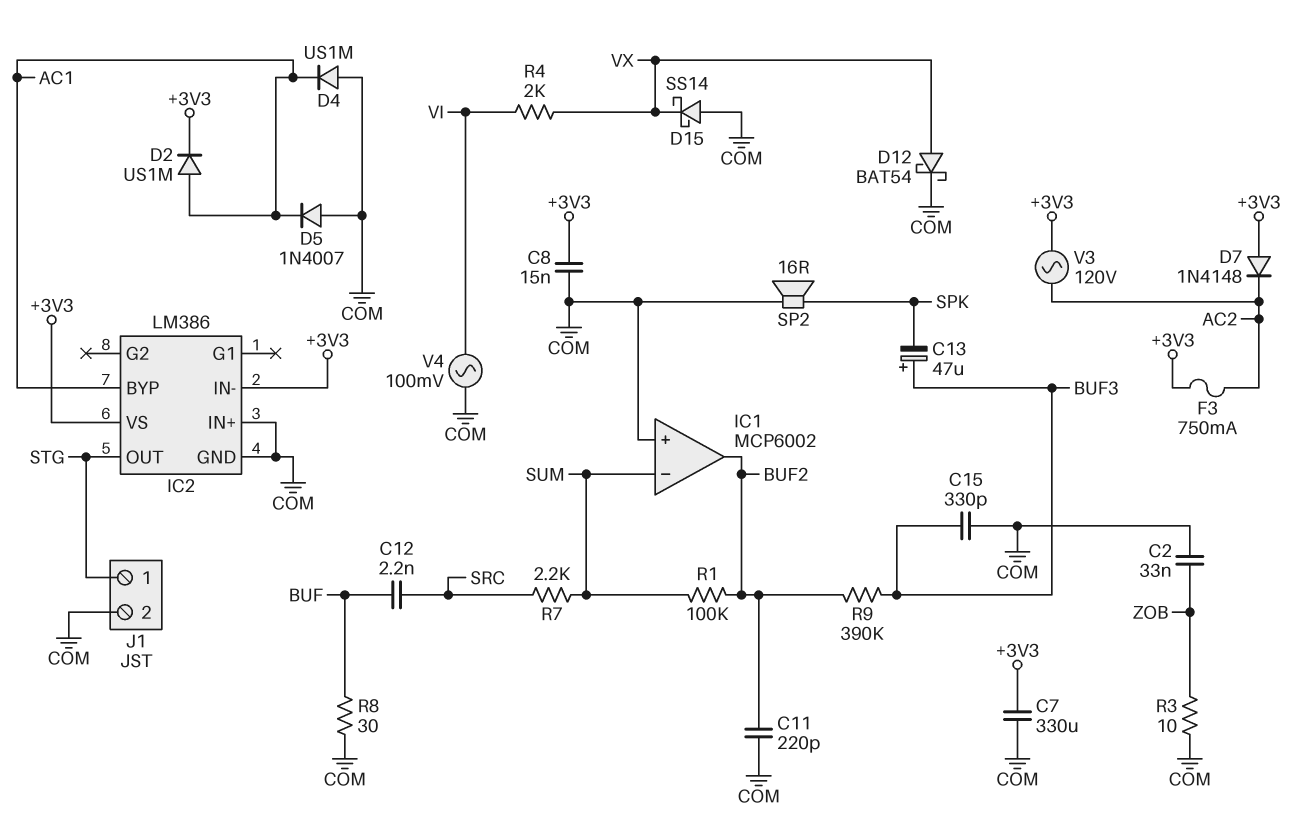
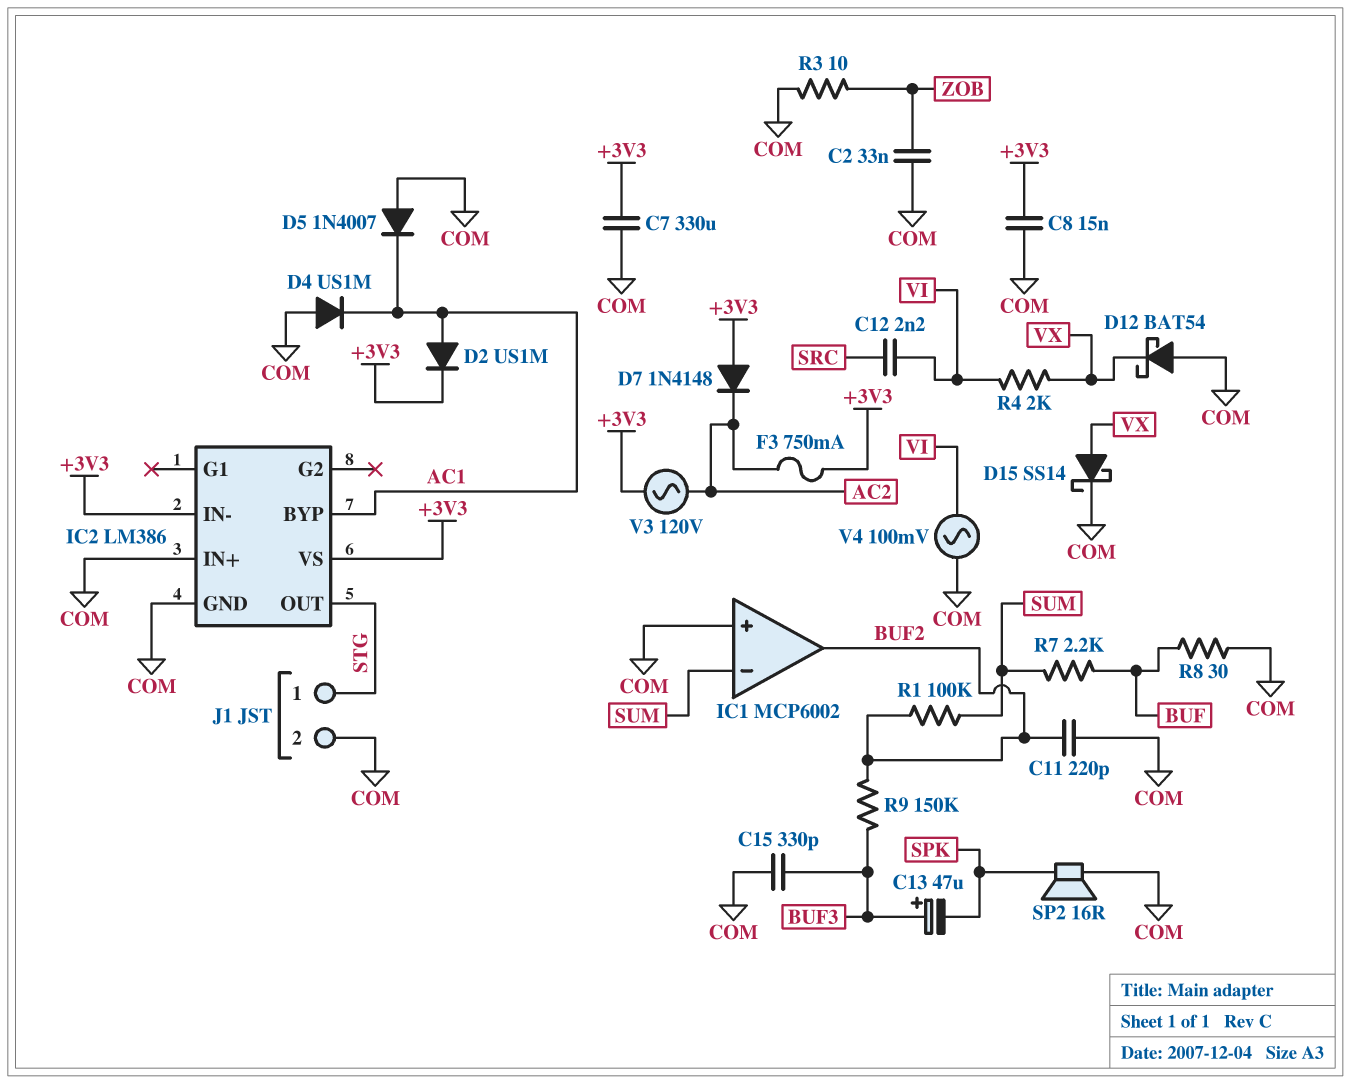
C12: 2.2nF (BUF, SRC) -> 2.2nF (SRC, VI)
D12: schottky BAT54 (A VX, K COM) -> schottky BAT54 (A COM, K VX)
D15: schottky SS14 (A COM, K VX) -> schottky SS14 (A VX, K COM)
R7: 2.2k (SRC, SUM) -> 2.2k (BUF, SUM)
R9: 390k (BUF2, BUF3) -> 150k (BUF2, BUF3)

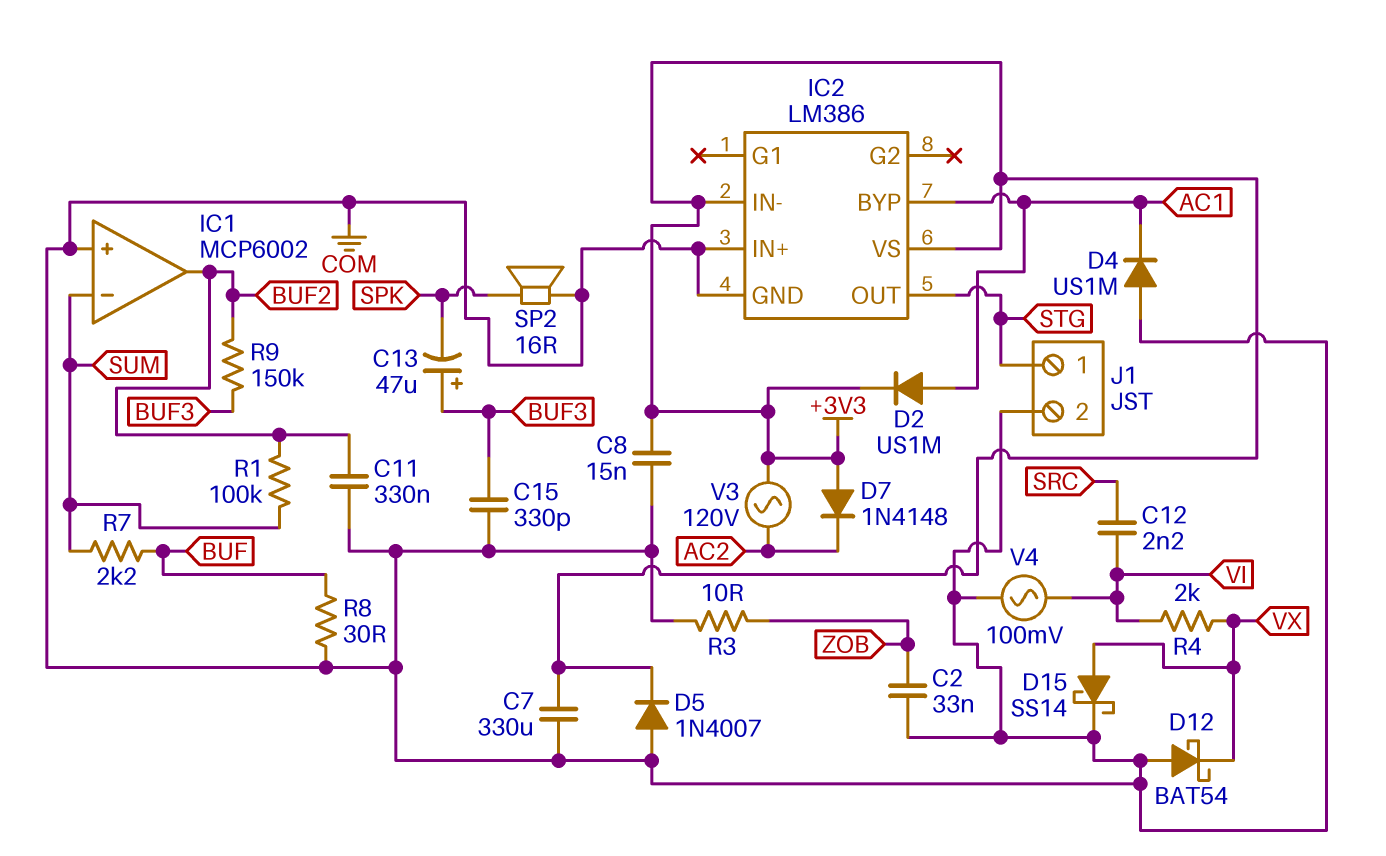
C11: 220pF (BUF2, COM) -> 330nF (BUF2, COM)
D5: diode 1N4007 (A COM, K AC1) -> diode 1N4007 (A COM, K +3V3)
F3: 750mA (+3V3, AC2) -> none

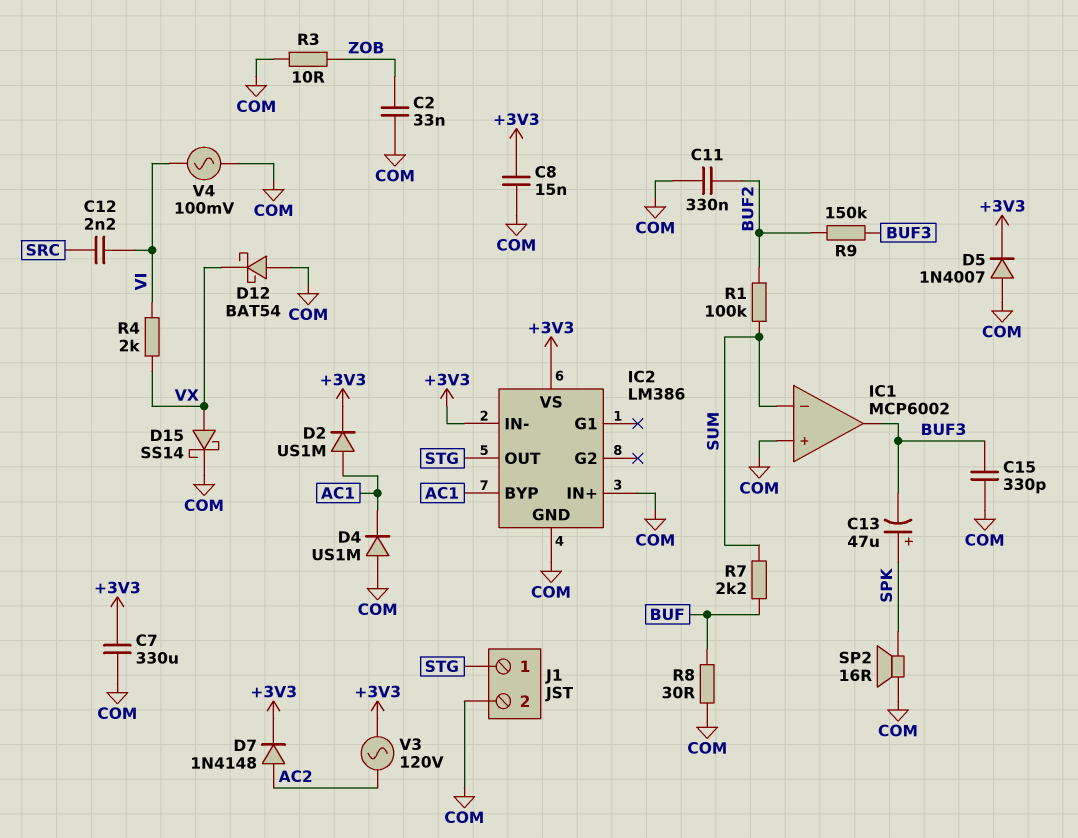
C13: 47uF (plus BUF3, minus SPK) -> 47uF (plus SPK, minus BUF3)
D7: diode 1N4148 (A +3V3, K AC2) -> diode 1N4148 (A AC2, K +3V3)
IC1 pin out: BUF2 -> BUF3

